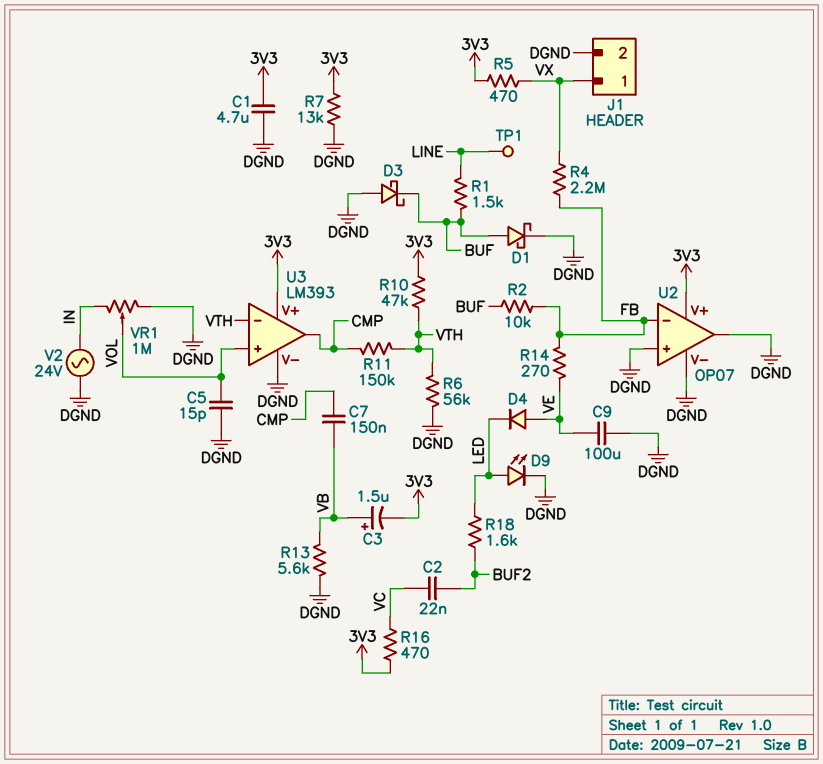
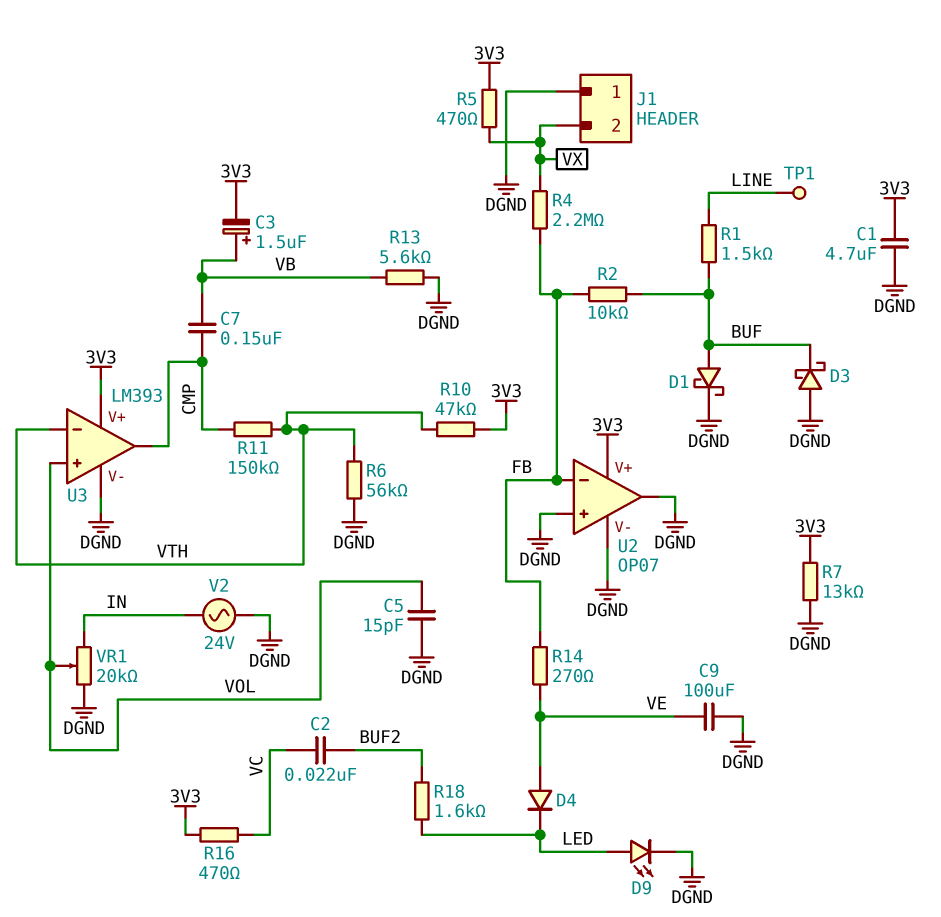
J1 pin 1: VX -> DGND
J1 pin 2: DGND -> VX
VR1: 1M (DGND, IN, wiper VOL) -> 20k (DGND, IN, wiper VOL)

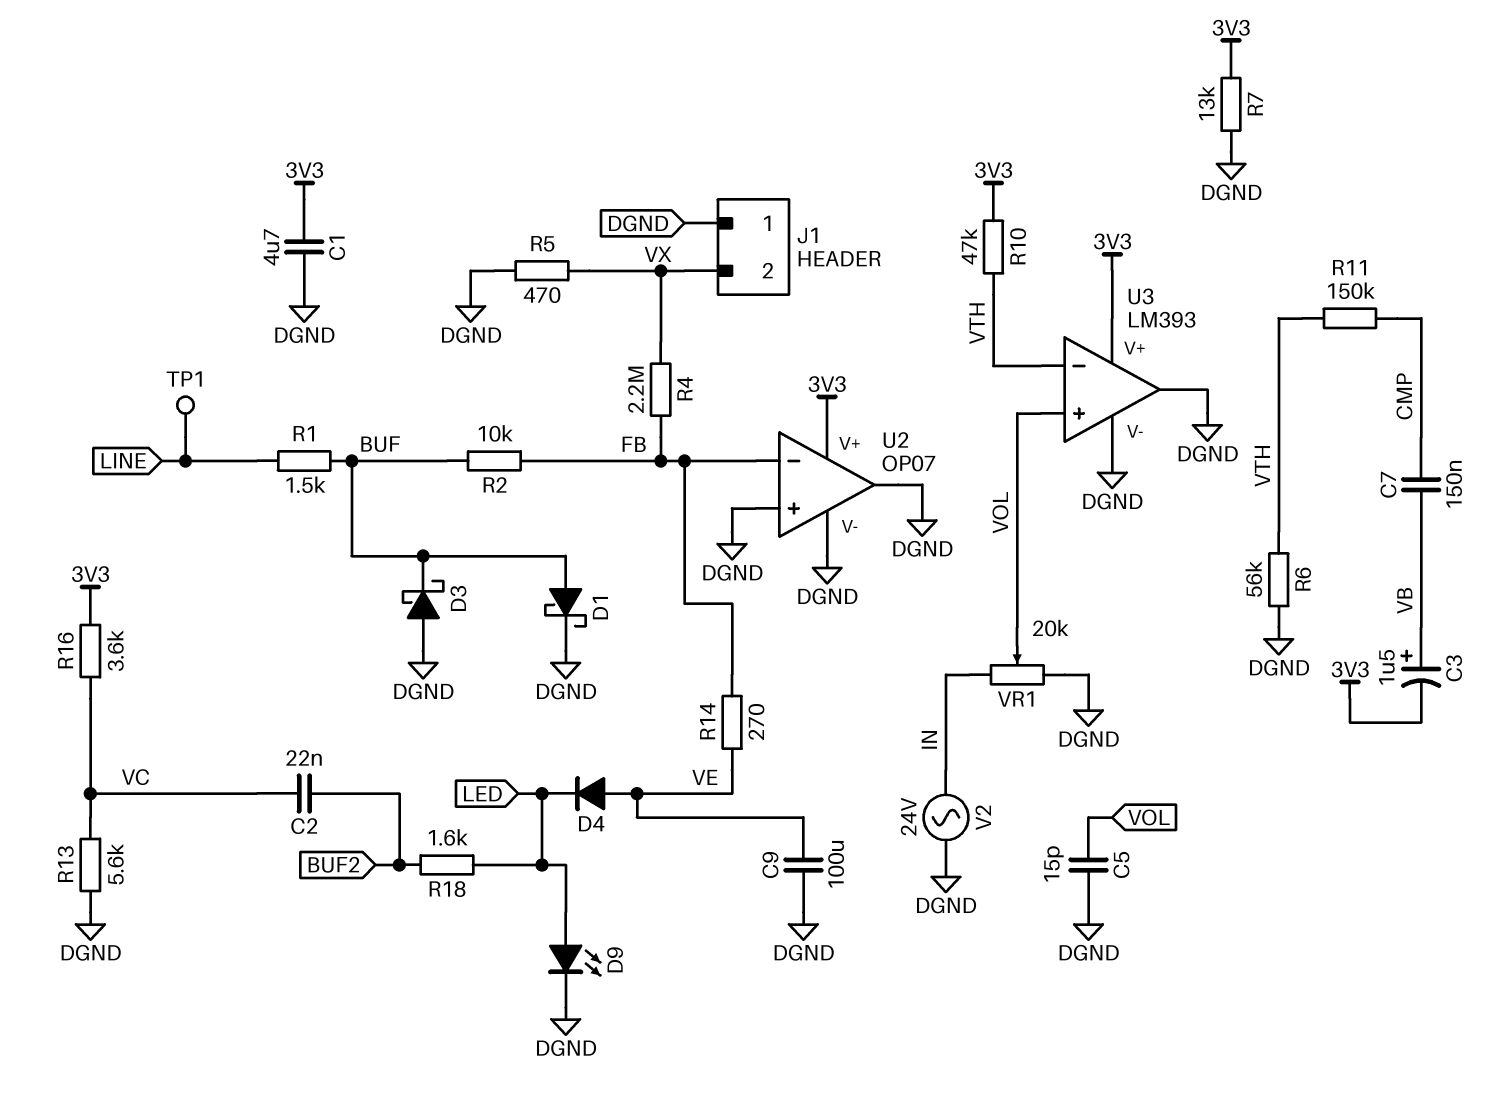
R5: 470 (3V3, VX) -> 470 (DGND, VX)
R13: 5.6k (DGND, VB) -> 5.6k (DGND, VC)
R16: 470 (3V3, VC) -> 3.6k (3V3, VC)
U3 pin out: CMP -> DGND

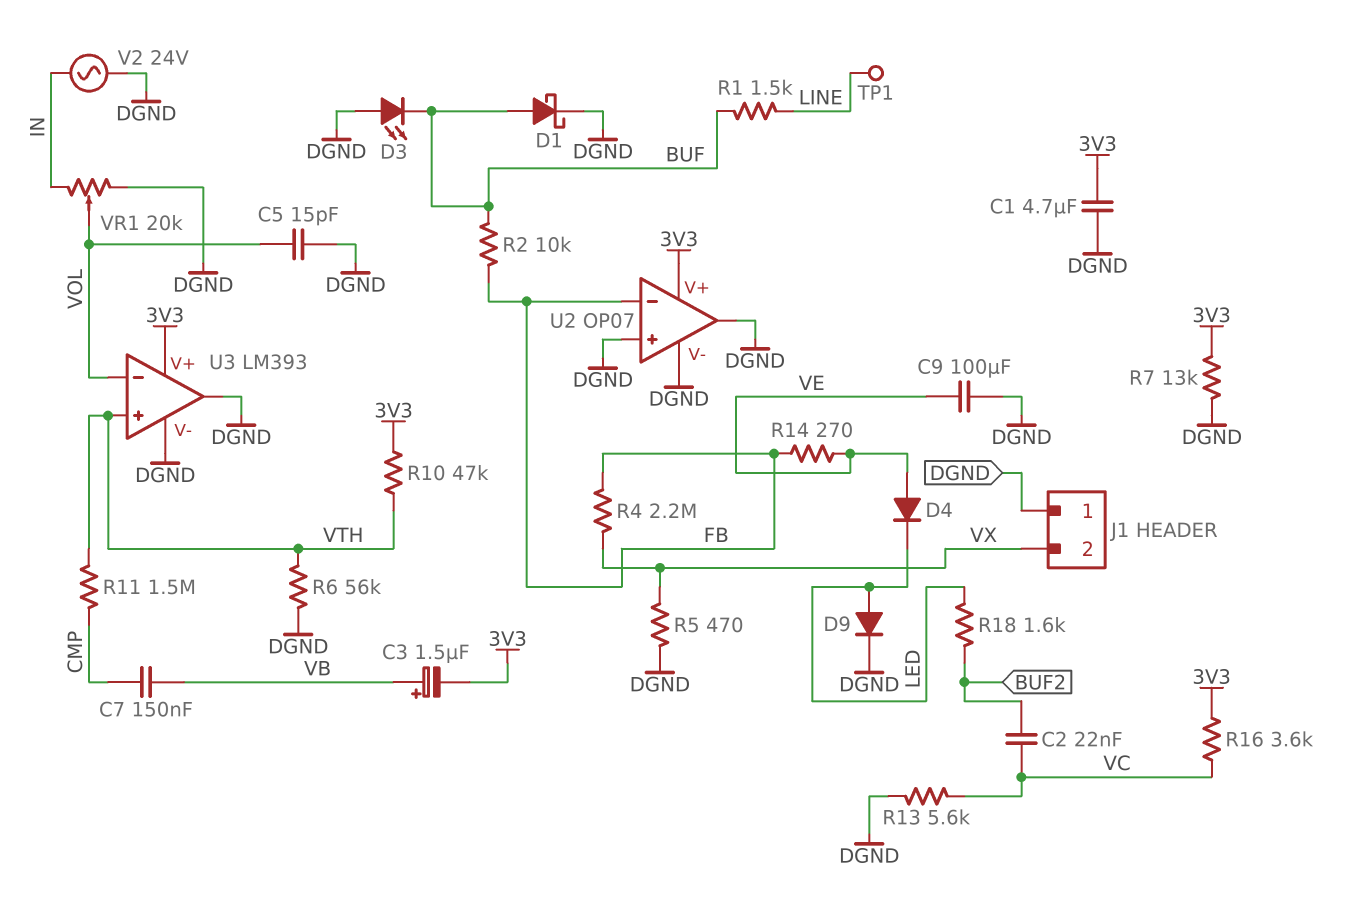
D3: schottky (A DGND, K BUF) -> LED (A DGND, K BUF)
D9: LED (A LED, K DGND) -> diode (A LED, K DGND)
R11: 150k (CMP, VTH) -> 1.5M (CMP, VTH)
U3 pin in+: VOL -> VTH
U3 pin in-: VTH -> VOL

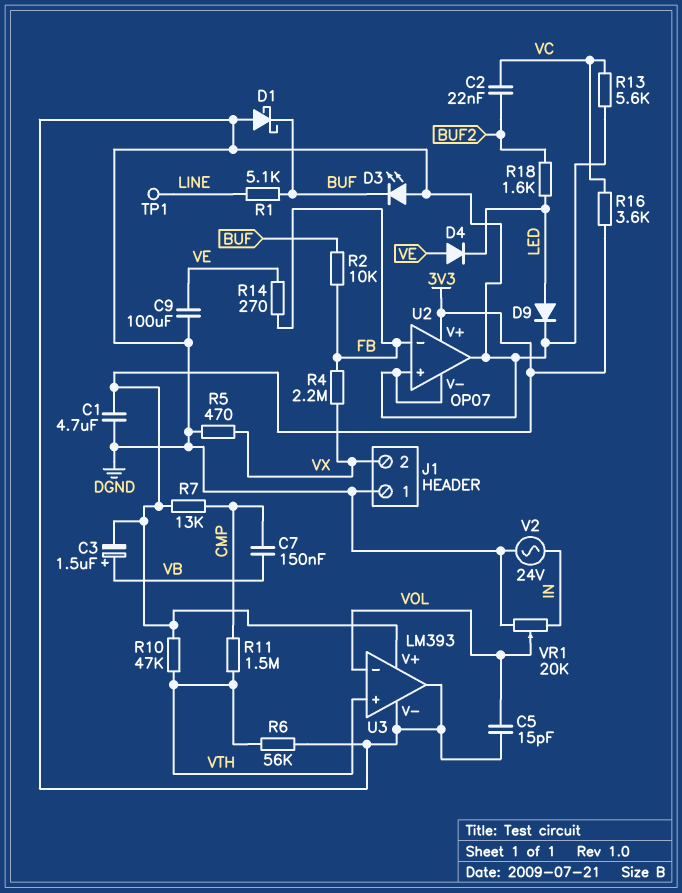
D1: schottky (A BUF, K DGND) -> schottky (A DGND, K BUF)
R1: 1.5k (BUF, LINE) -> 5.1k (BUF, LINE)
R7: 13k (3V3, DGND) -> 13k (3V3, CMP)

